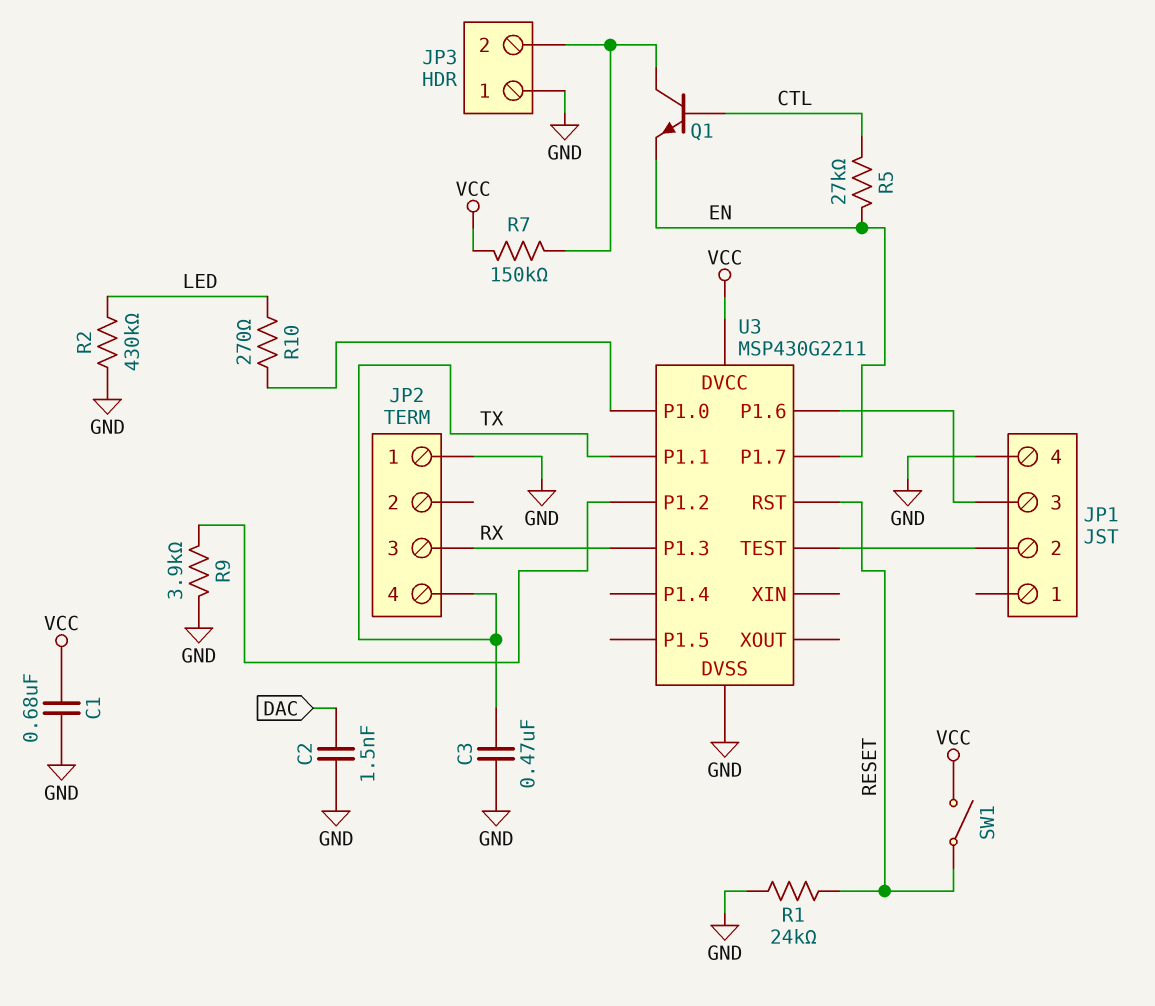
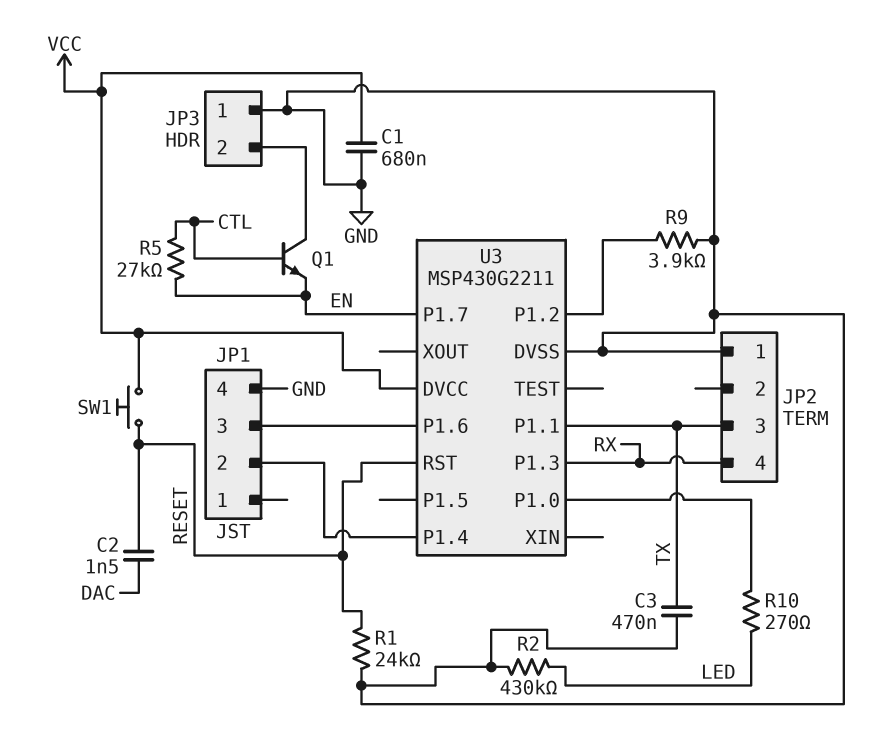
C2: 1.5nF (DAC, GND) -> 1.5nF (DAC, RESET)
JP2 pin 3: RX -> TX
JP2 pin 4: TX -> RX
R7: 150k (JP3/2, VCC) -> none
SW1: switch (RESET, VCC) -> button (RESET, VCC)
U3 pin P1.4: none -> JP1/2
U3 pin TEST: JP1/2 -> none

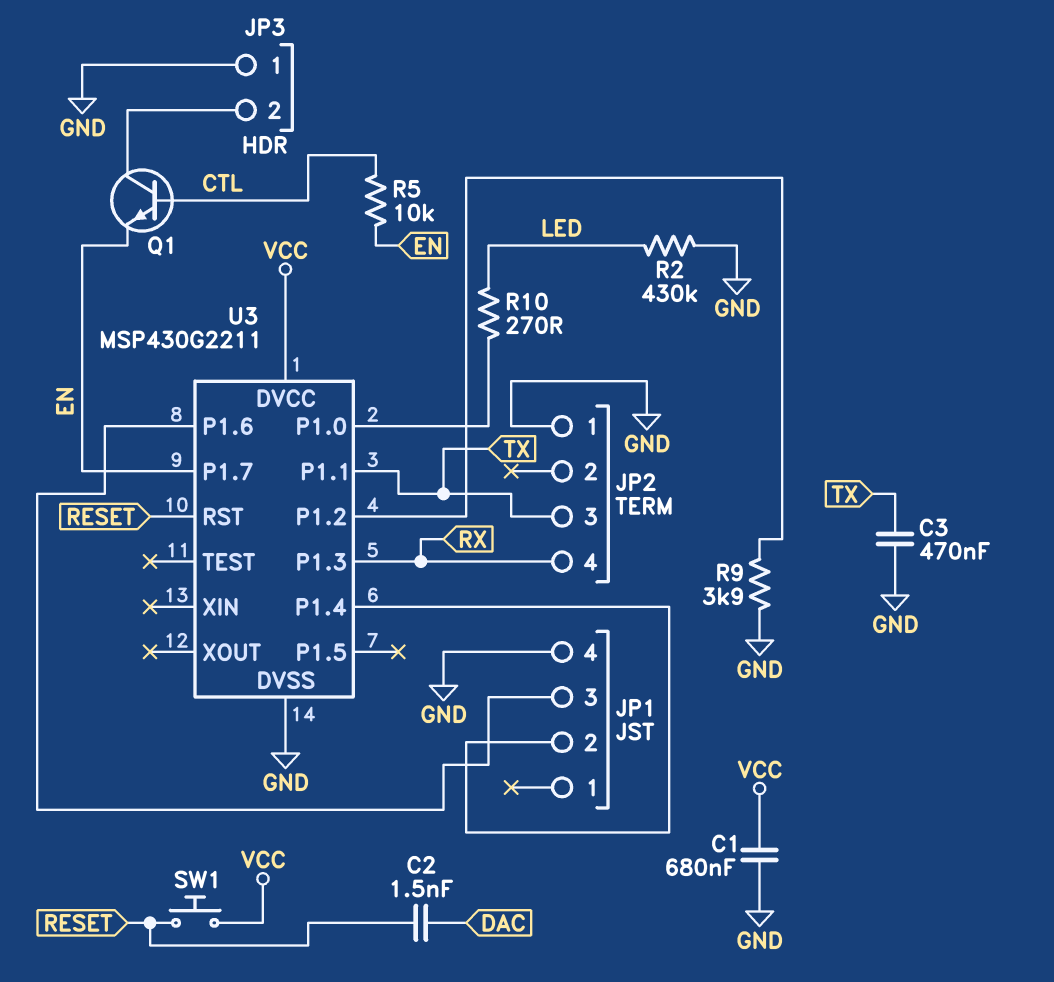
R1: 24k (GND, RESET) -> none
R5: 27k (CTL, EN) -> 10k (CTL, EN)

